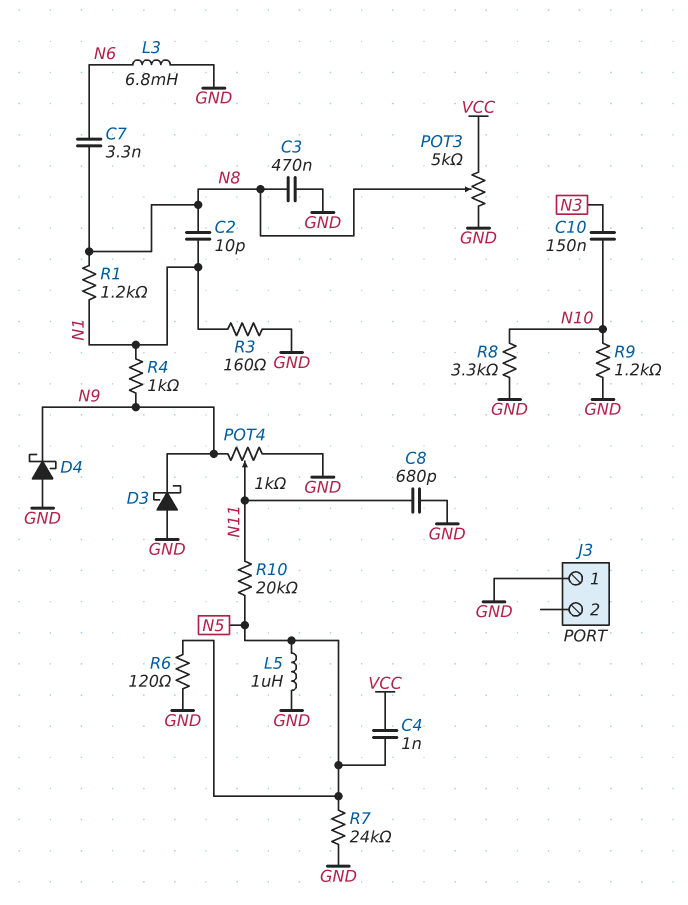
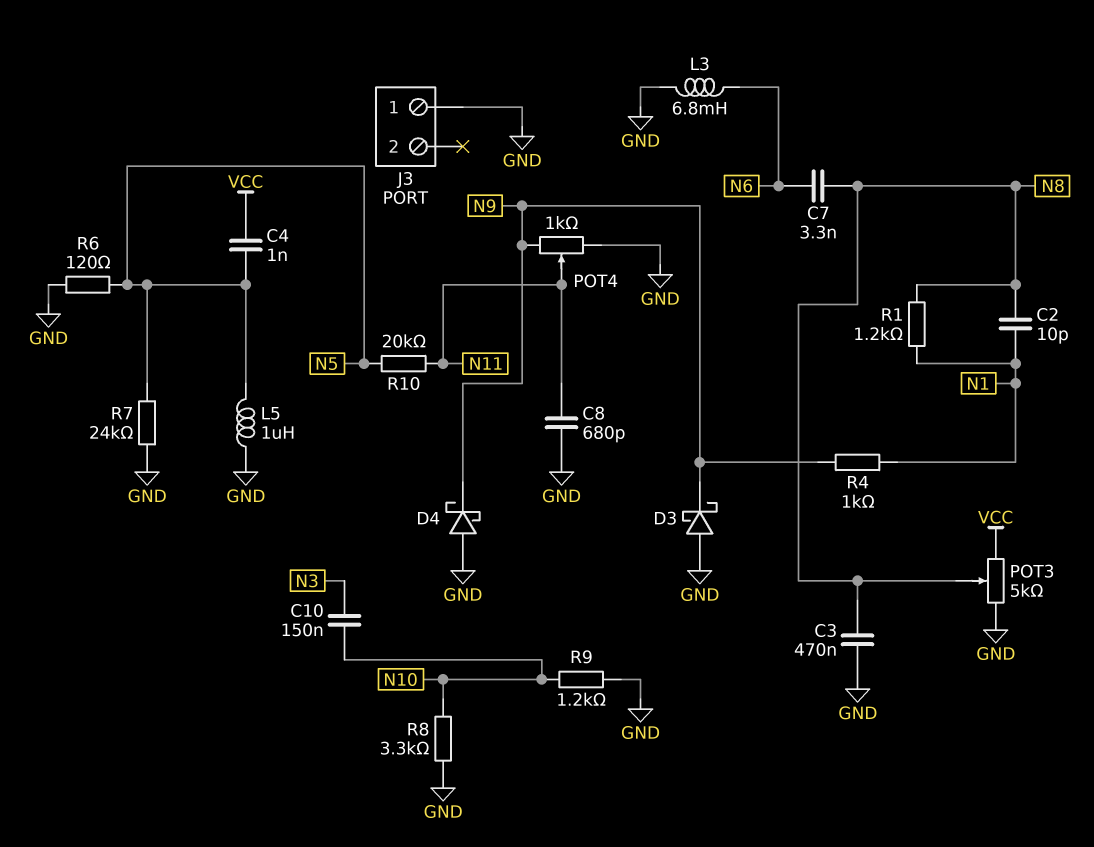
R3: 160 (GND, N1) -> none

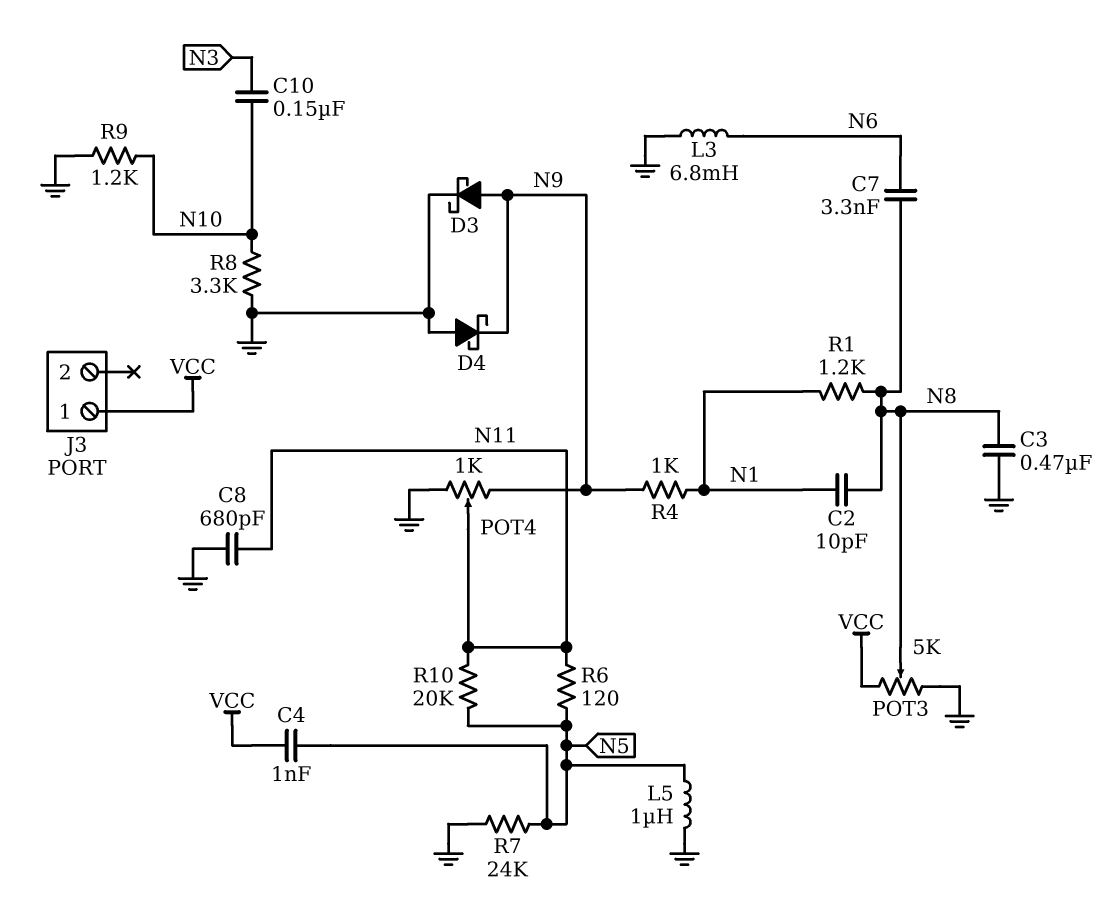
D3: schottky (A GND, K N9) -> schottky (A N9, K GND)
J3 pin 1: GND -> VCC
R6: 120 (GND, N5) -> 120 (N5, N11)

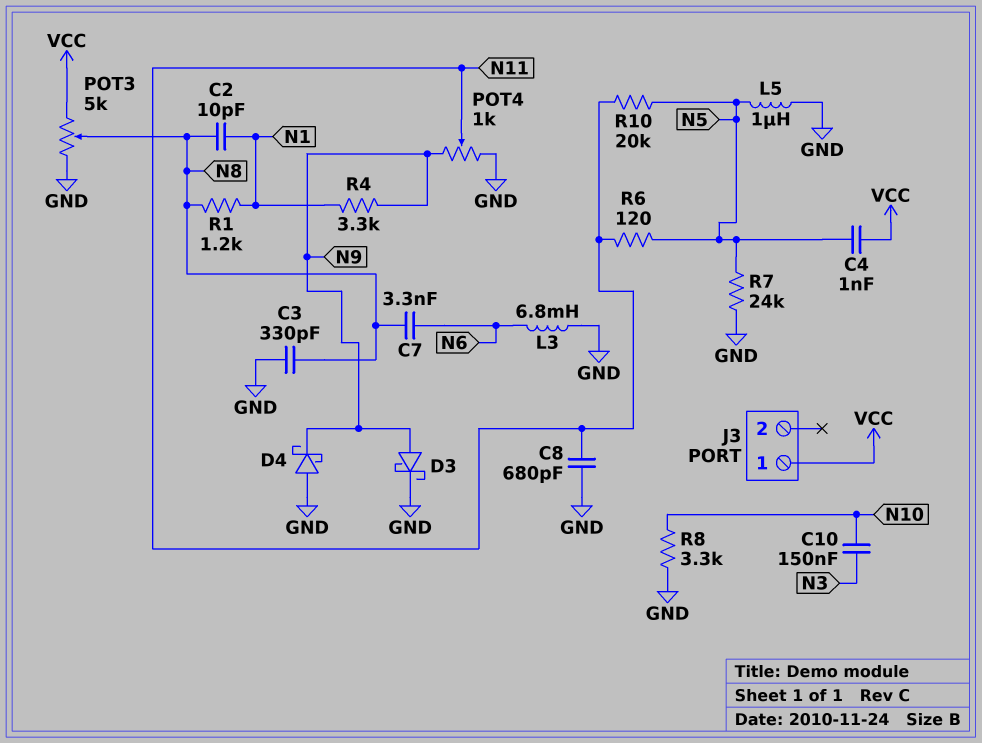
C3: 470nF (GND, N8) -> 330pF (GND, N8)
R4: 1k (N1, N9) -> 3.3k (N1, N9)
R9: 1.2k (GND, N10) -> none

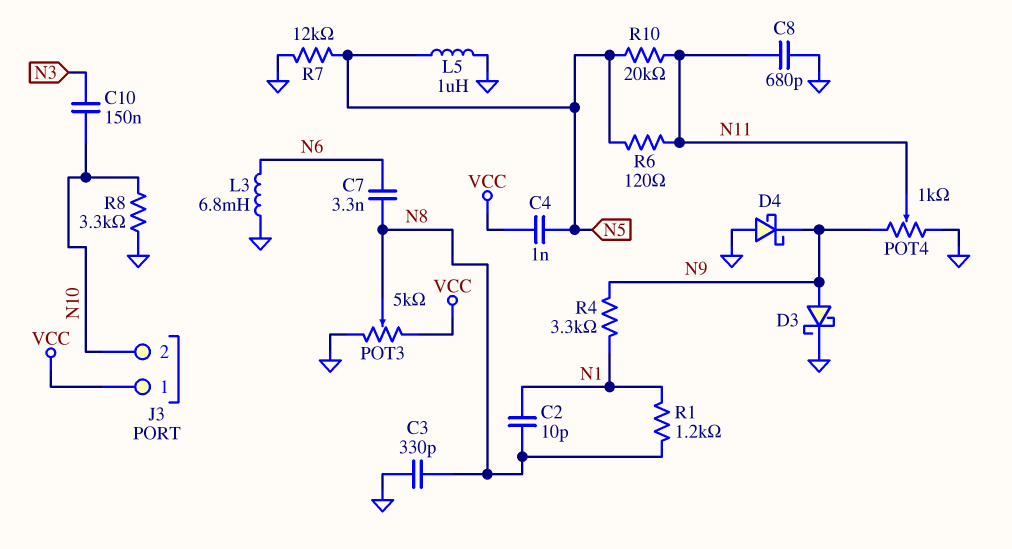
J3 pin 2: none -> N10
R7: 24k (GND, N5) -> 12k (GND, N5)

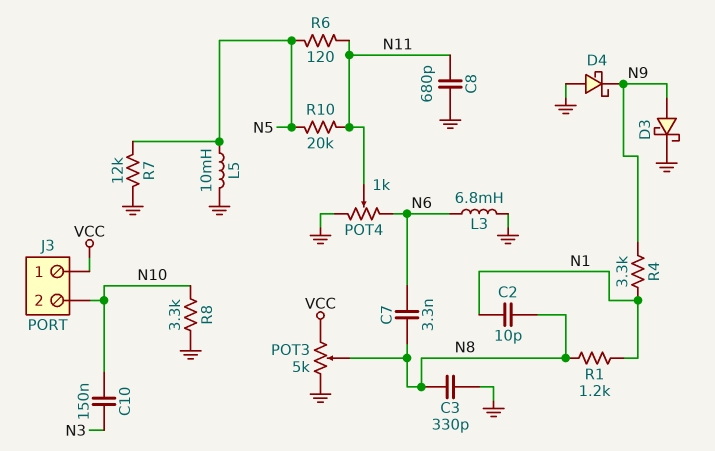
C4: 1nF (N5, VCC) -> none
L5: 1uH (GND, N5) -> 10mH (GND, N5)
POT4: 1k (GND, N9, wiper N11) -> 1k (GND, N6, wiper N11)

